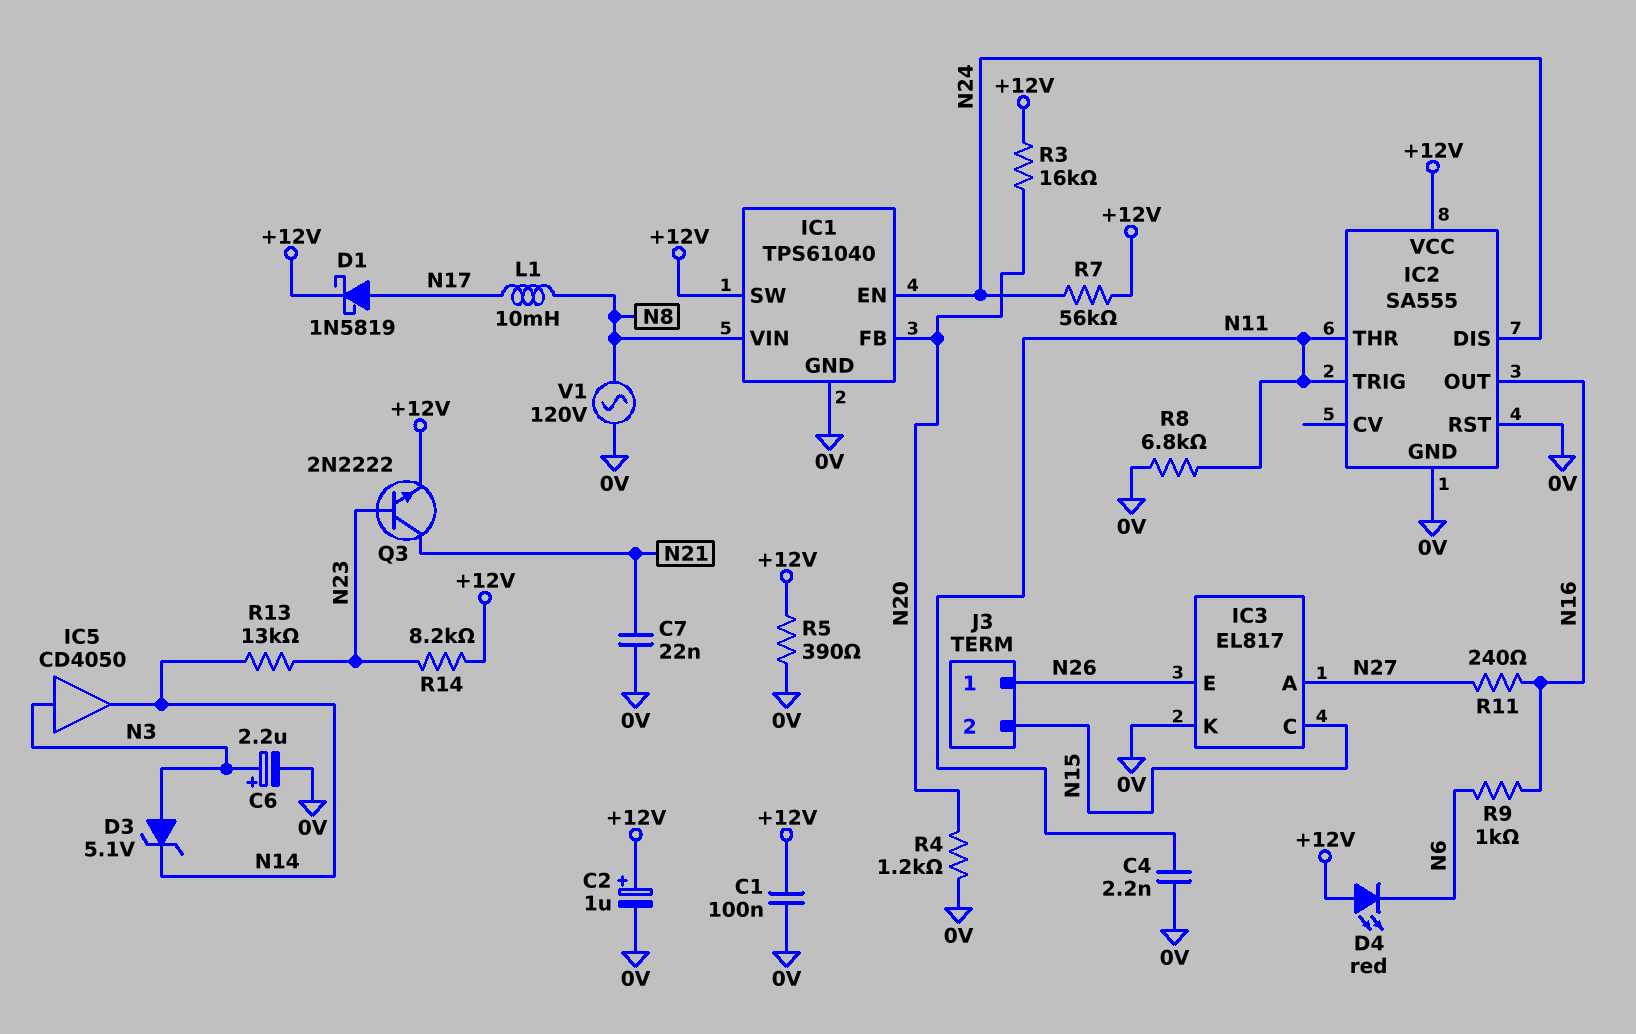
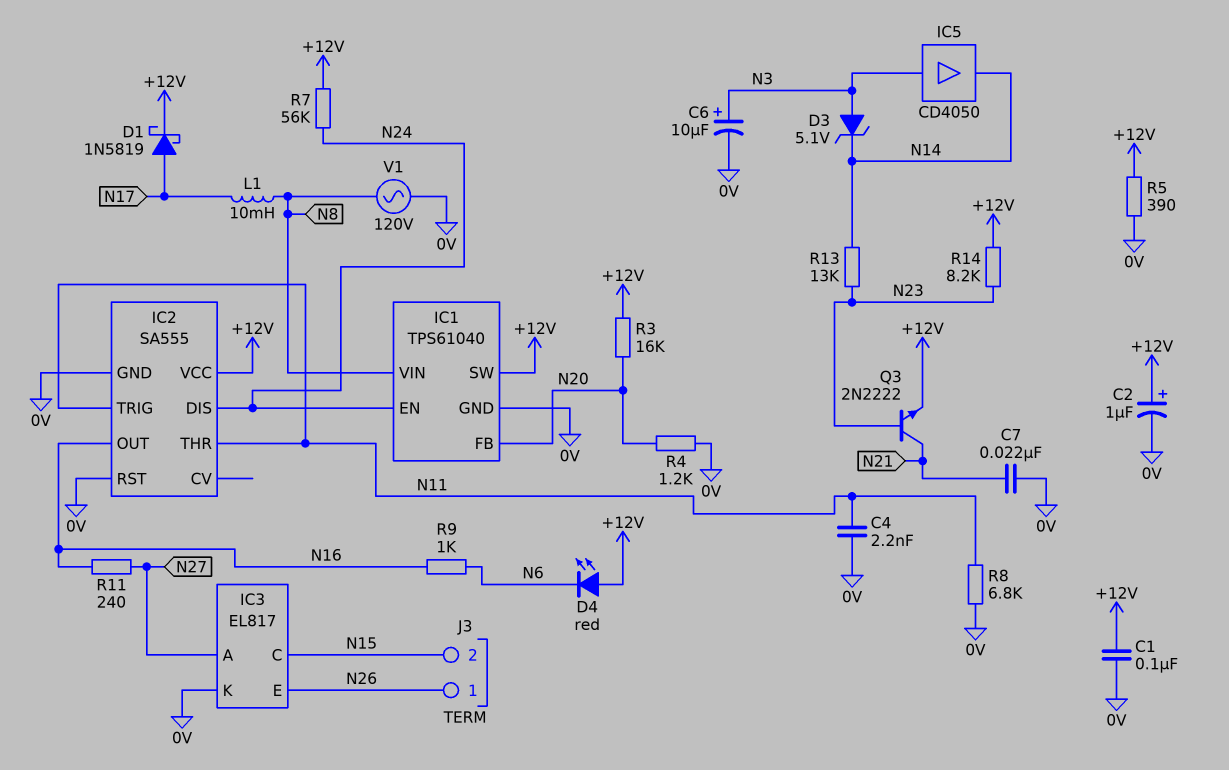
C6: 2.2uF (plus N3, minus 0V) -> 10uF (plus N3, minus 0V)

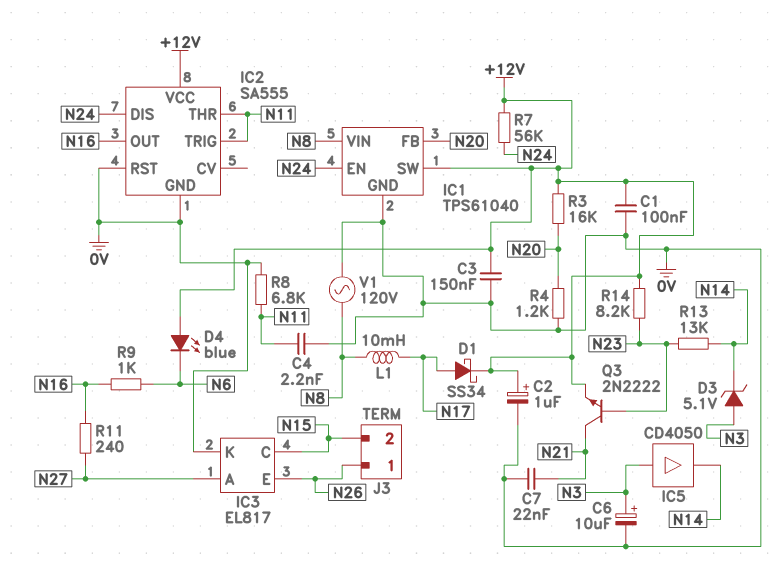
C3: none -> 150nF (+12V, 0V)
D1: schottky 1N5819 (A N17, K +12V) -> schottky SS34 (A N17, K +12V)
D4: LED red (A +12V, K N6) -> LED blue (A +12V, K N6)
R5: 390 (+12V, 0V) -> none

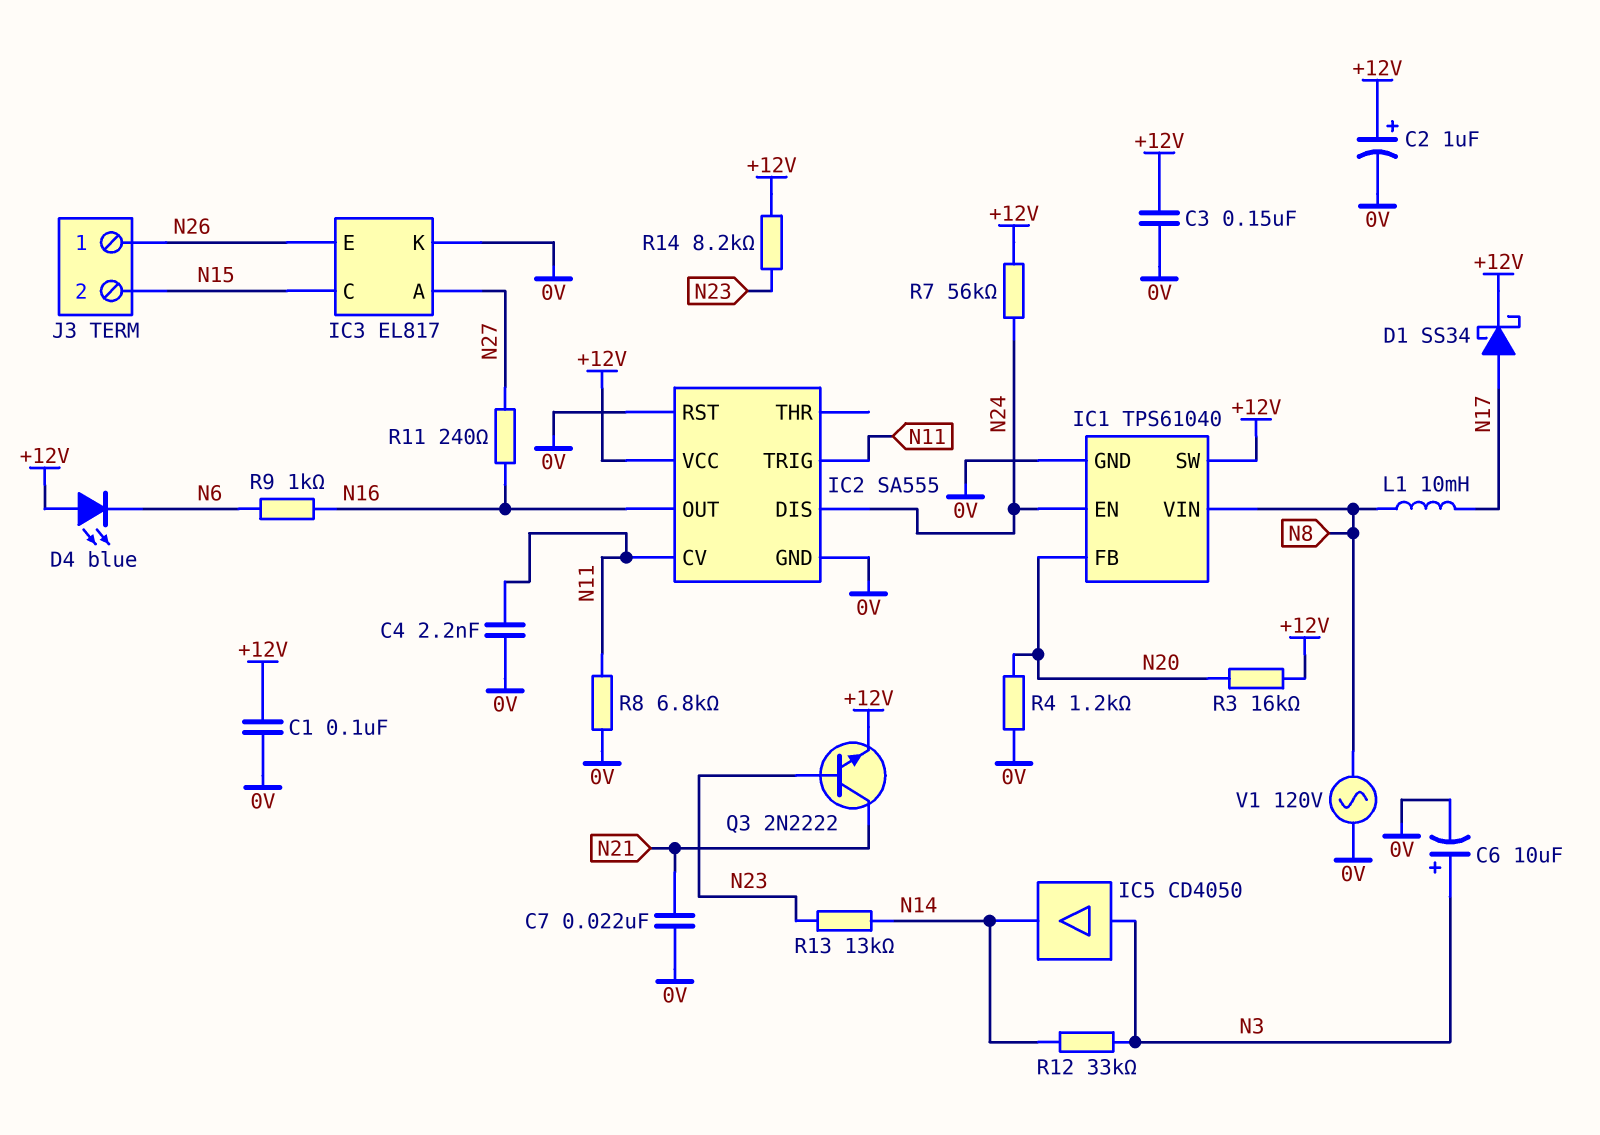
D3: zener 5.1V (A N3, K N14) -> none
IC2 pin CV: none -> N11
IC2 pin THR: N11 -> none
R12: none -> 33k (N3, N14)

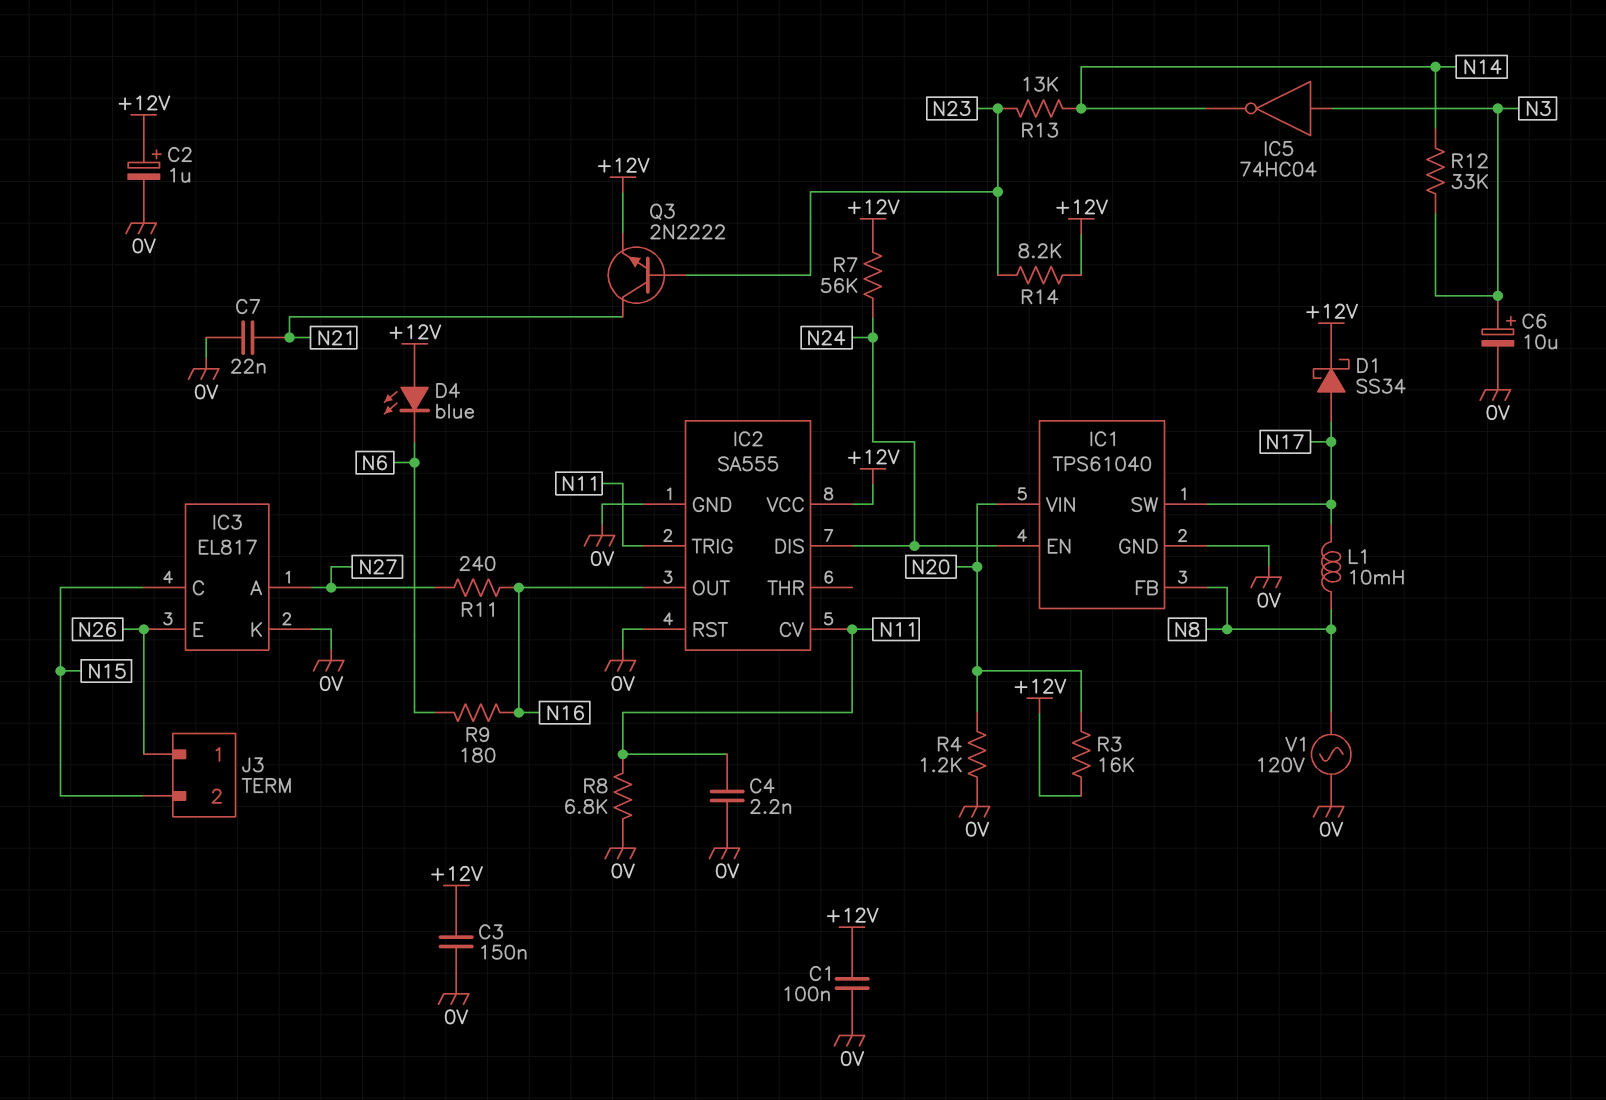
IC1 pin FB: N20 -> N8
IC1 pin SW: +12V -> N17
IC1 pin VIN: N8 -> N20
IC5: buffer CD4050 (in N3, out N14) -> NOT 74HC04 (in N3, out N14)
R9: 1k (N6, N16) -> 180 (N6, N16)

